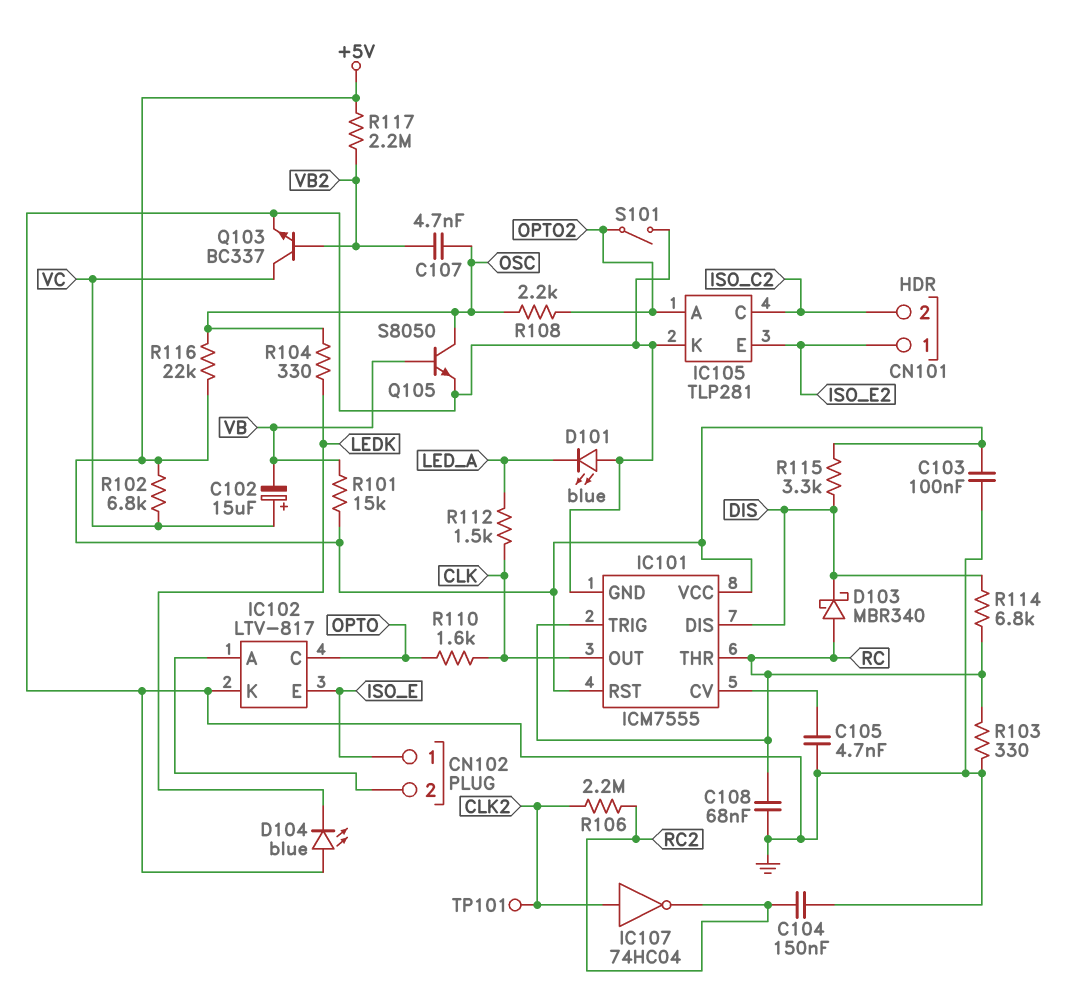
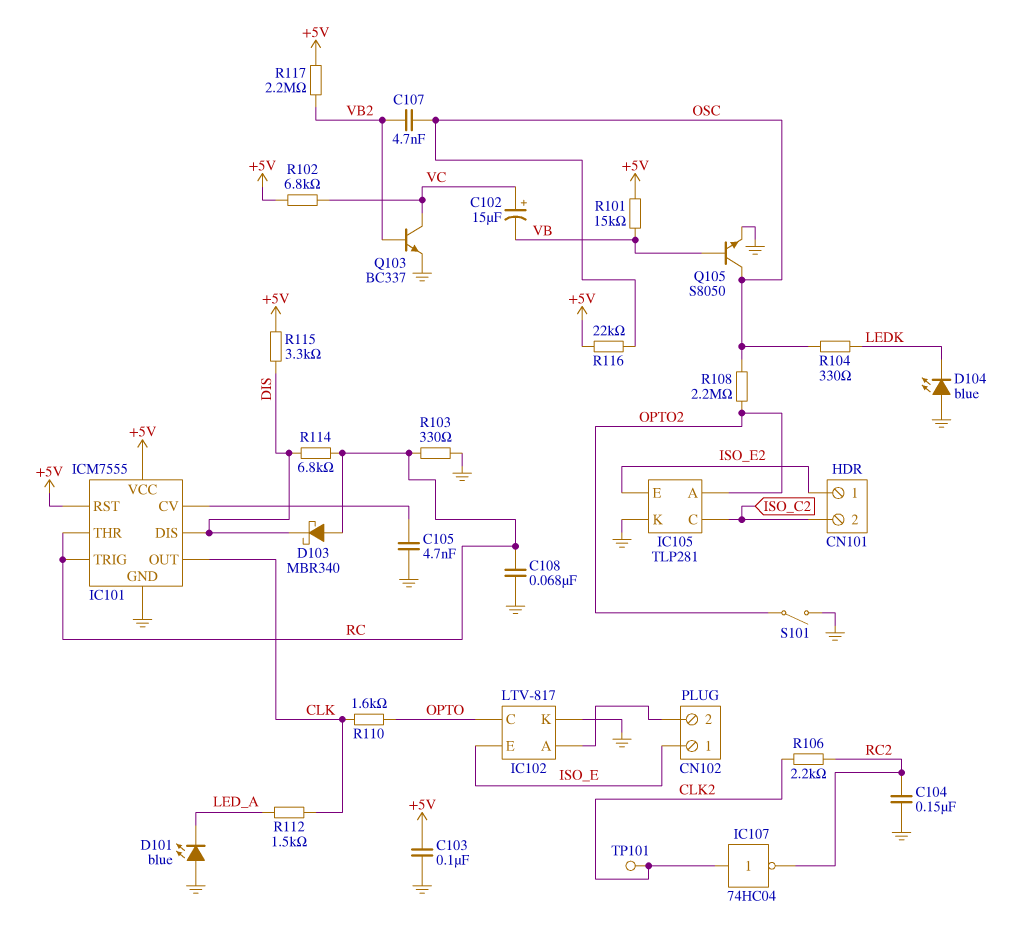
R106: 2.2M (CLK2, RC2) -> 2.2k (CLK2, RC2)
R108: 2.2k (OPTO2, OSC) -> 2.2M (OPTO2, OSC)

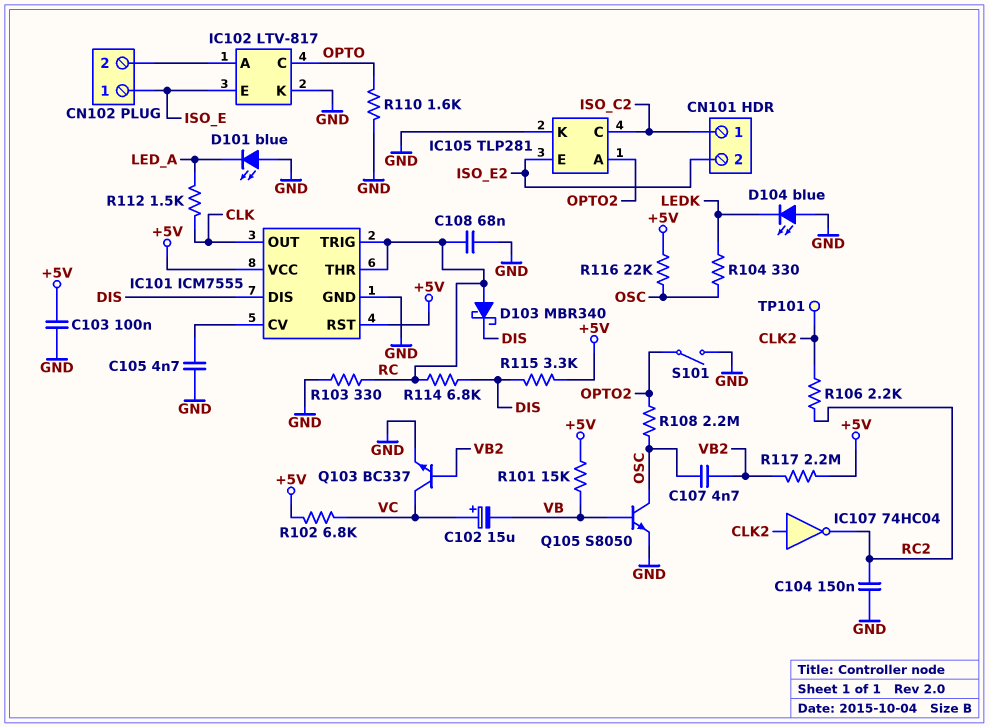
CN101 pin 1: ISO_E2 -> ISO_C2
CN101 pin 2: ISO_C2 -> ISO_E2
R110: 1.6k (CLK, OPTO) -> 1.6k (GND, OPTO)

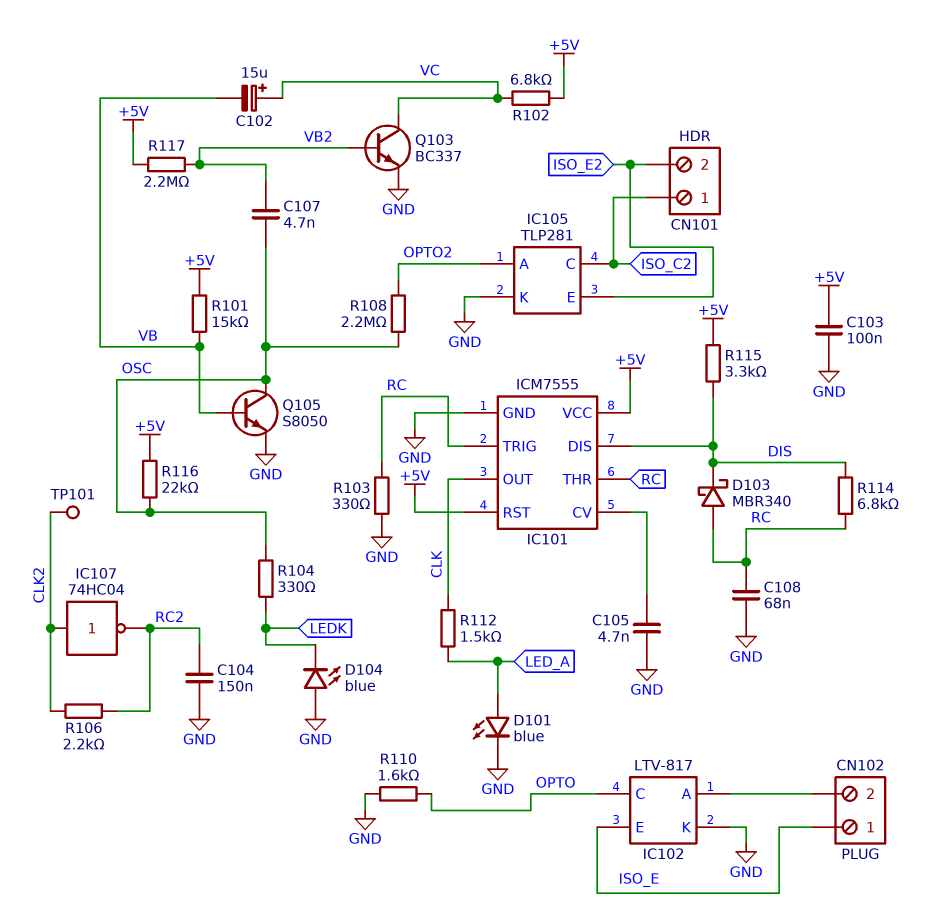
D101: LED blue (A GND, K LED_A) -> LED blue (A LED_A, K GND)
S101: switch (GND, OPTO2) -> none

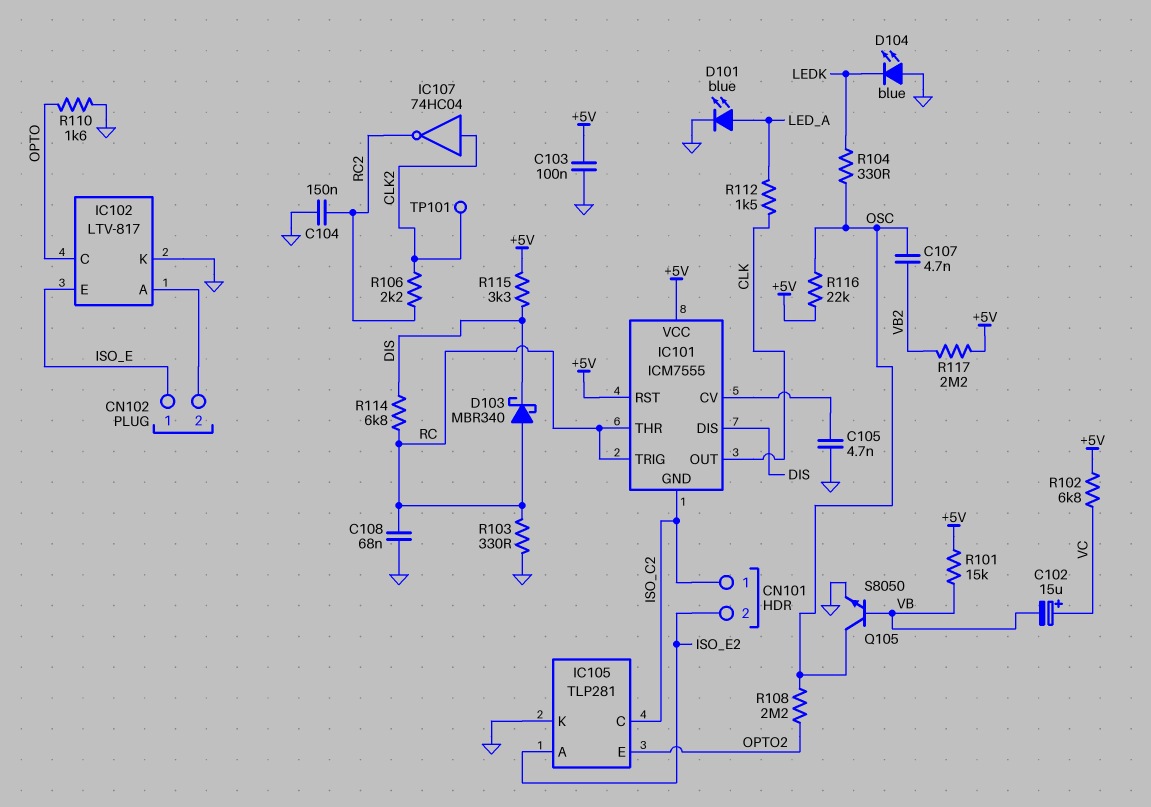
IC101 pin GND: GND -> ISO_C2
IC105 pin A: OPTO2 -> ISO_E2
IC105 pin E: ISO_E2 -> OPTO2
Q103: NPN BC337 (B VB2, C VC, E GND) -> none

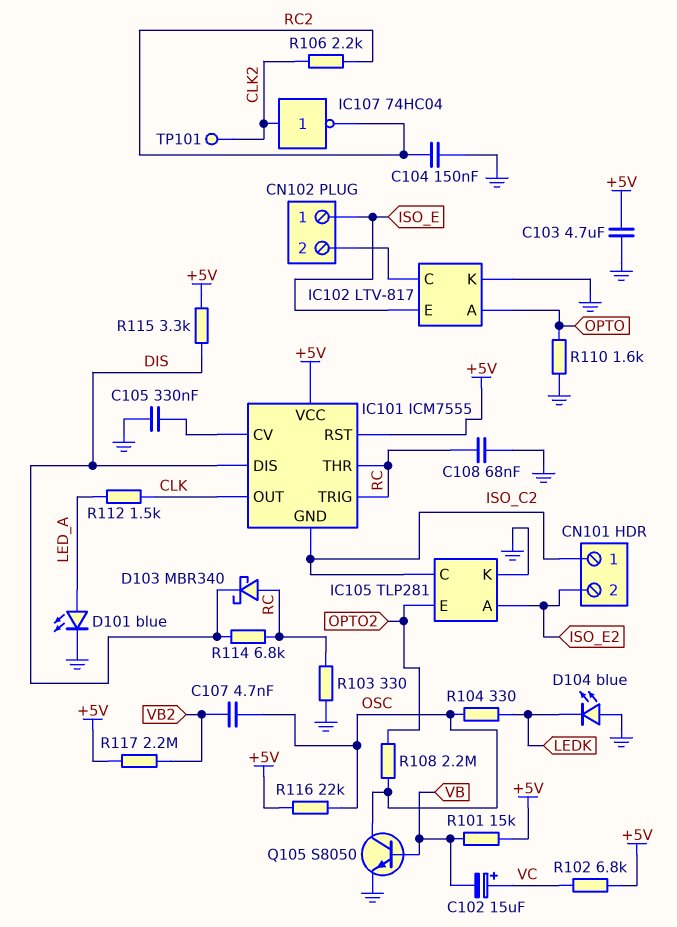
C103: 100nF (+5V, GND) -> 4.7uF (+5V, GND)
C105: 4.7nF (GND, IC101/CV) -> 330nF (GND, IC101/CV)
IC102 pin A: CN102/2 -> OPTO
IC102 pin C: OPTO -> CN102/2

